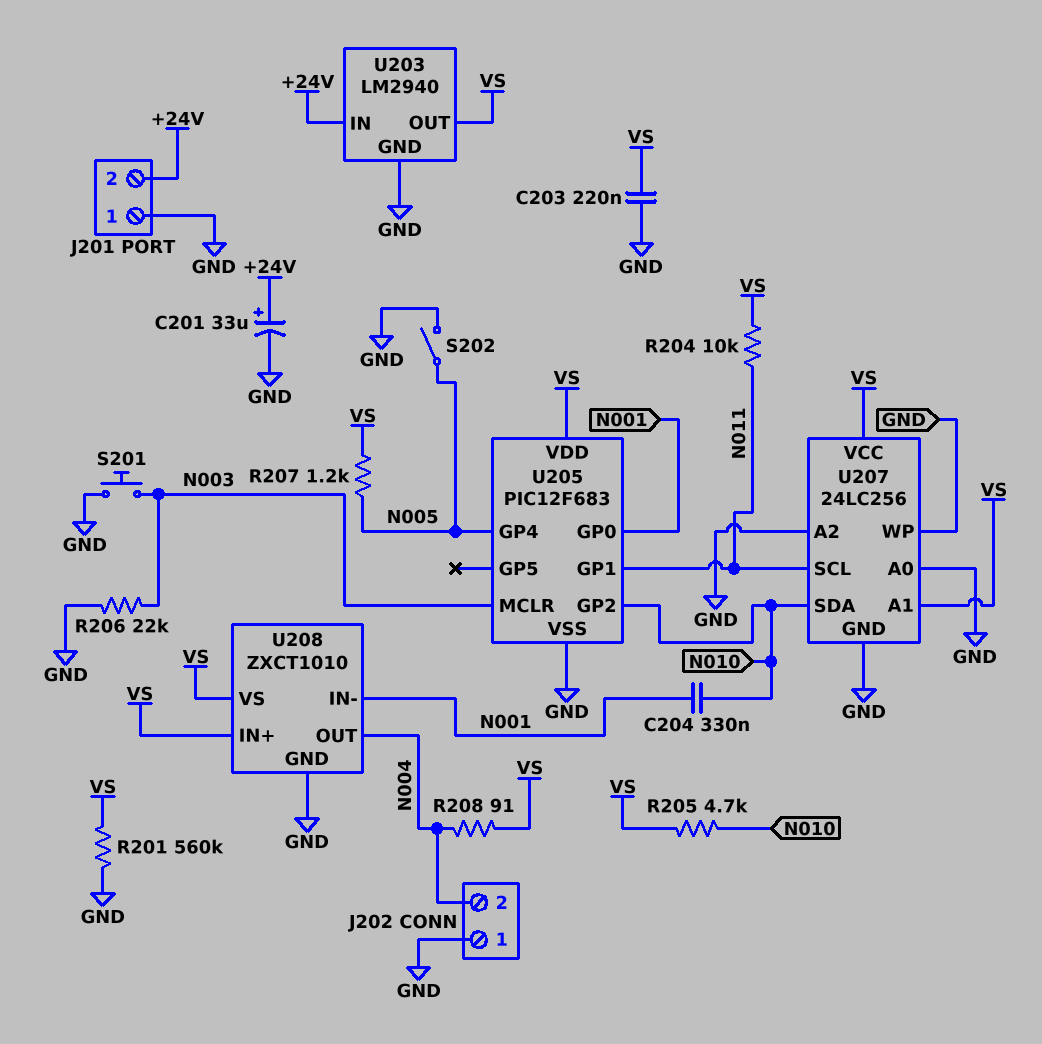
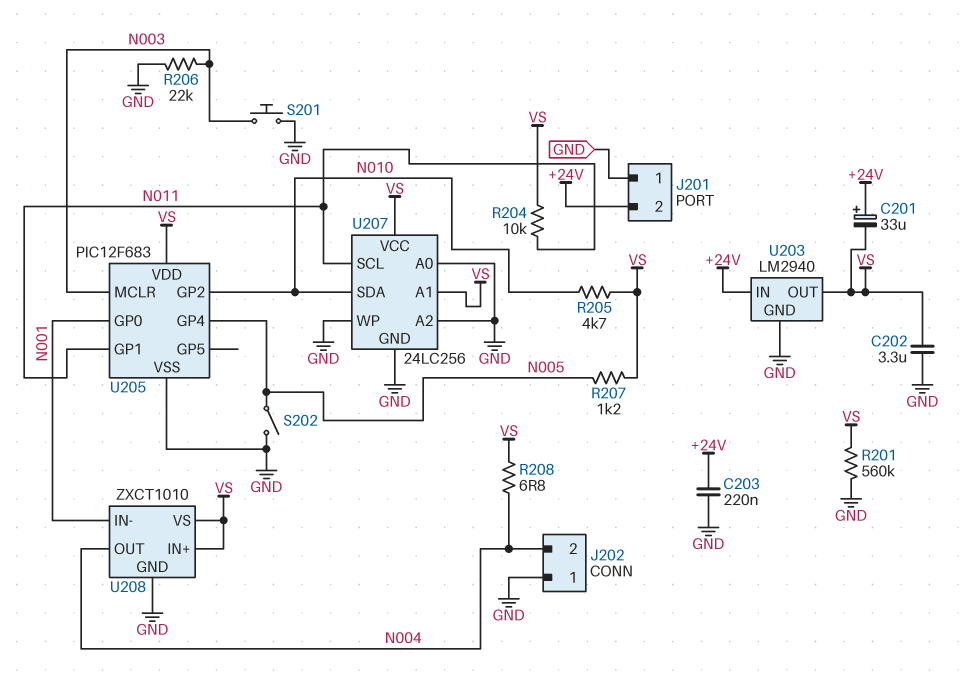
C201: 33uF (plus +24V, minus GND) -> 33uF (plus +24V, minus VS)
C202: none -> 3.3uF (GND, VS)
C203: 220nF (GND, VS) -> 220nF (+24V, GND)
C204: 330nF (N001, N010) -> none
R208: 91 (N004, VS) -> 6.8 (N004, VS)

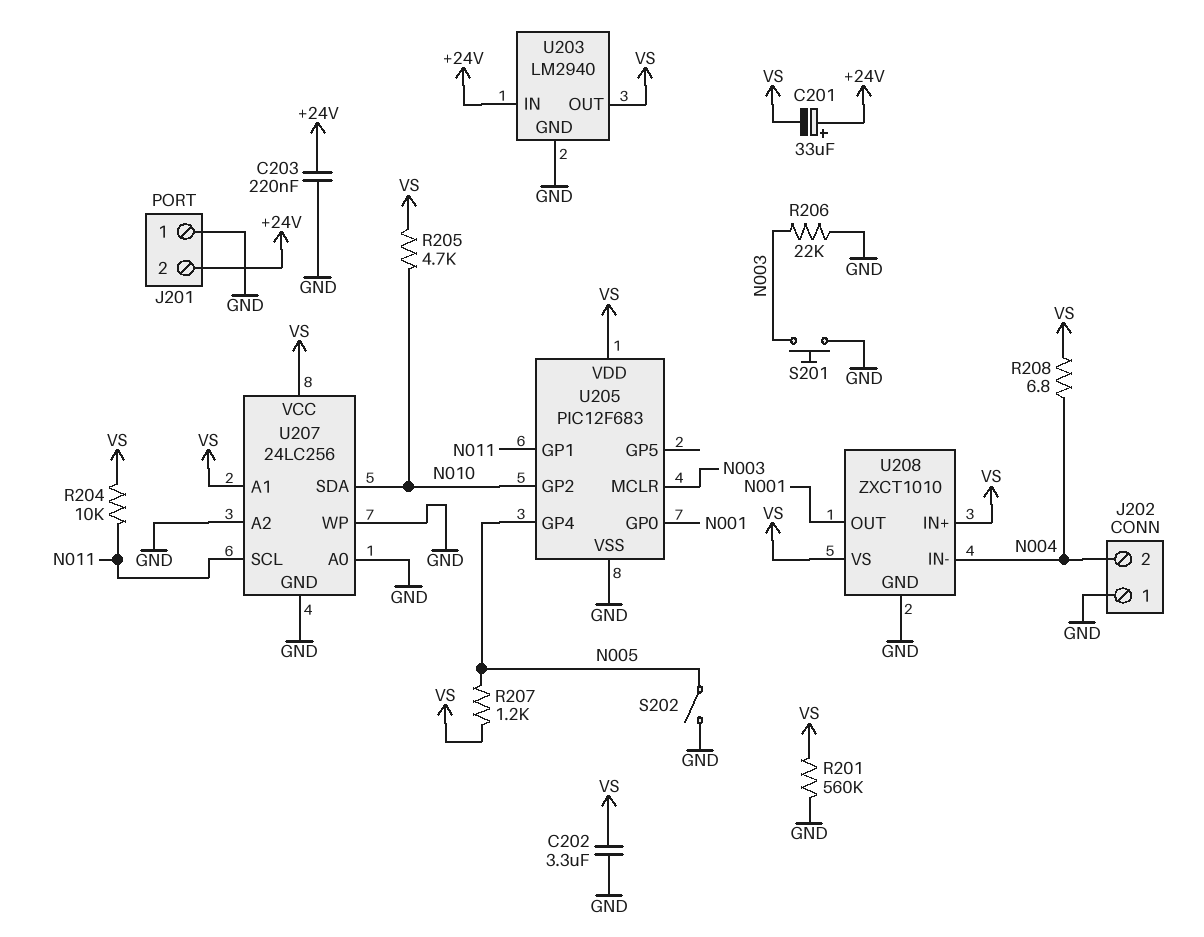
U208 pin IN-: N001 -> N004
U208 pin OUT: N004 -> N001

